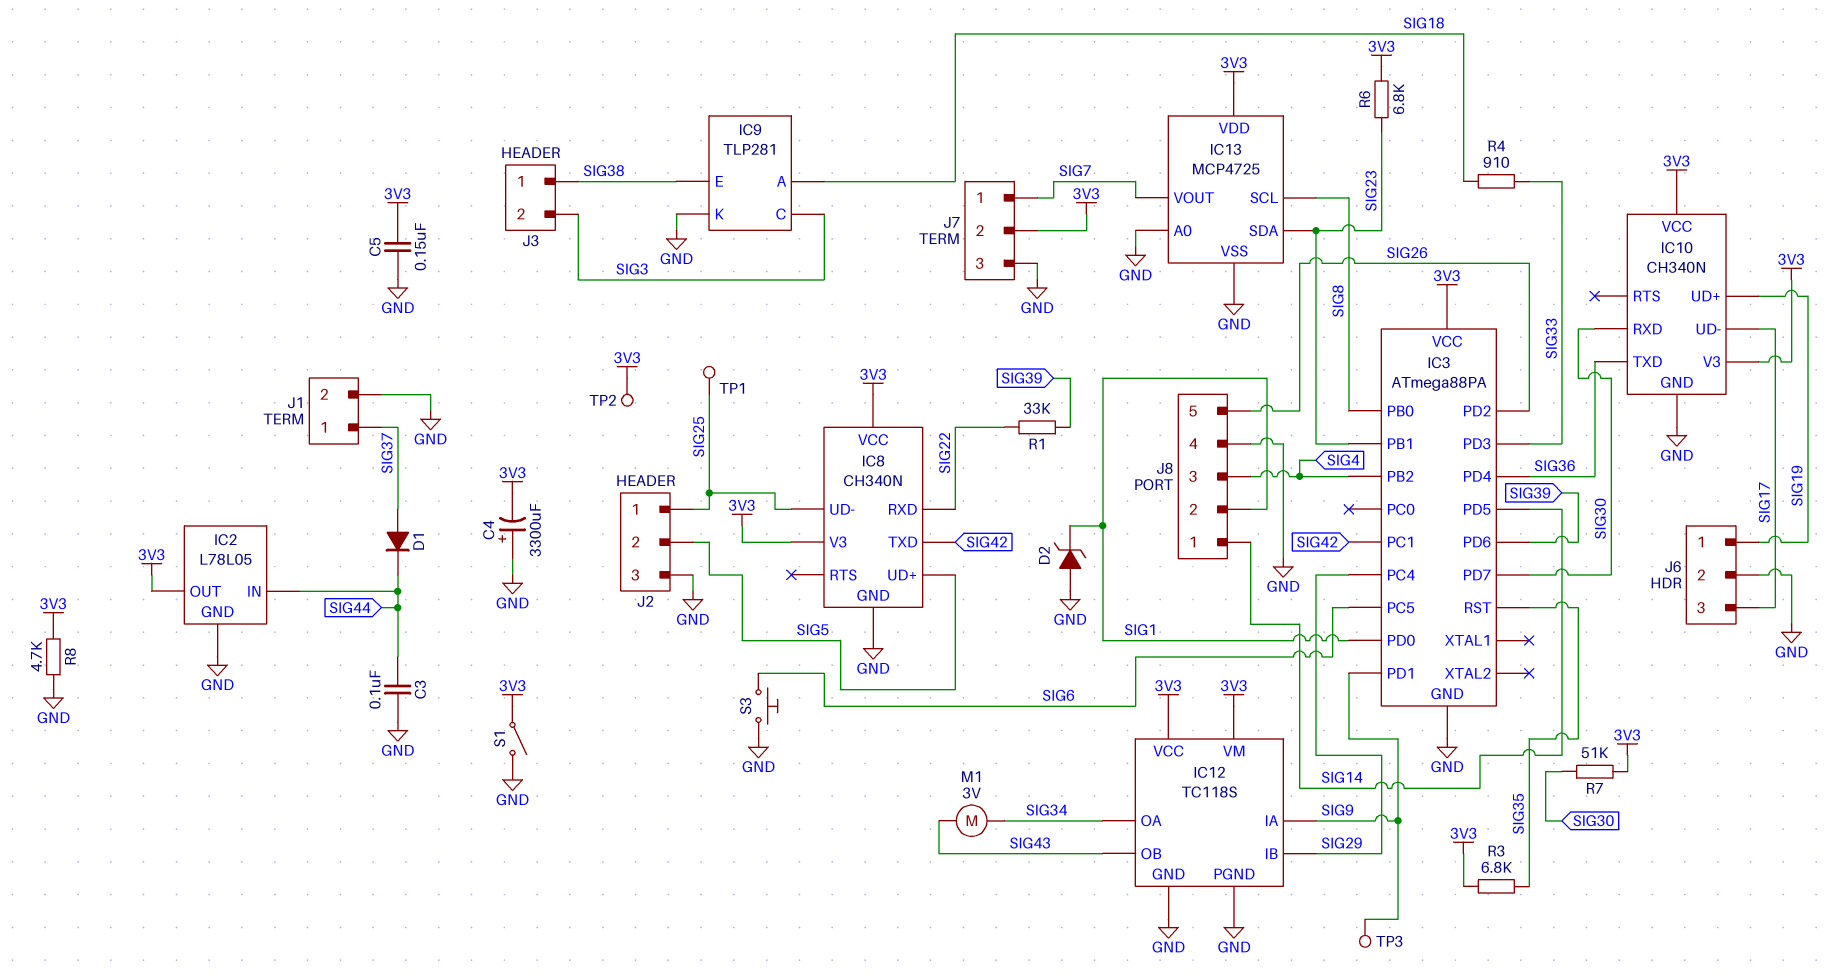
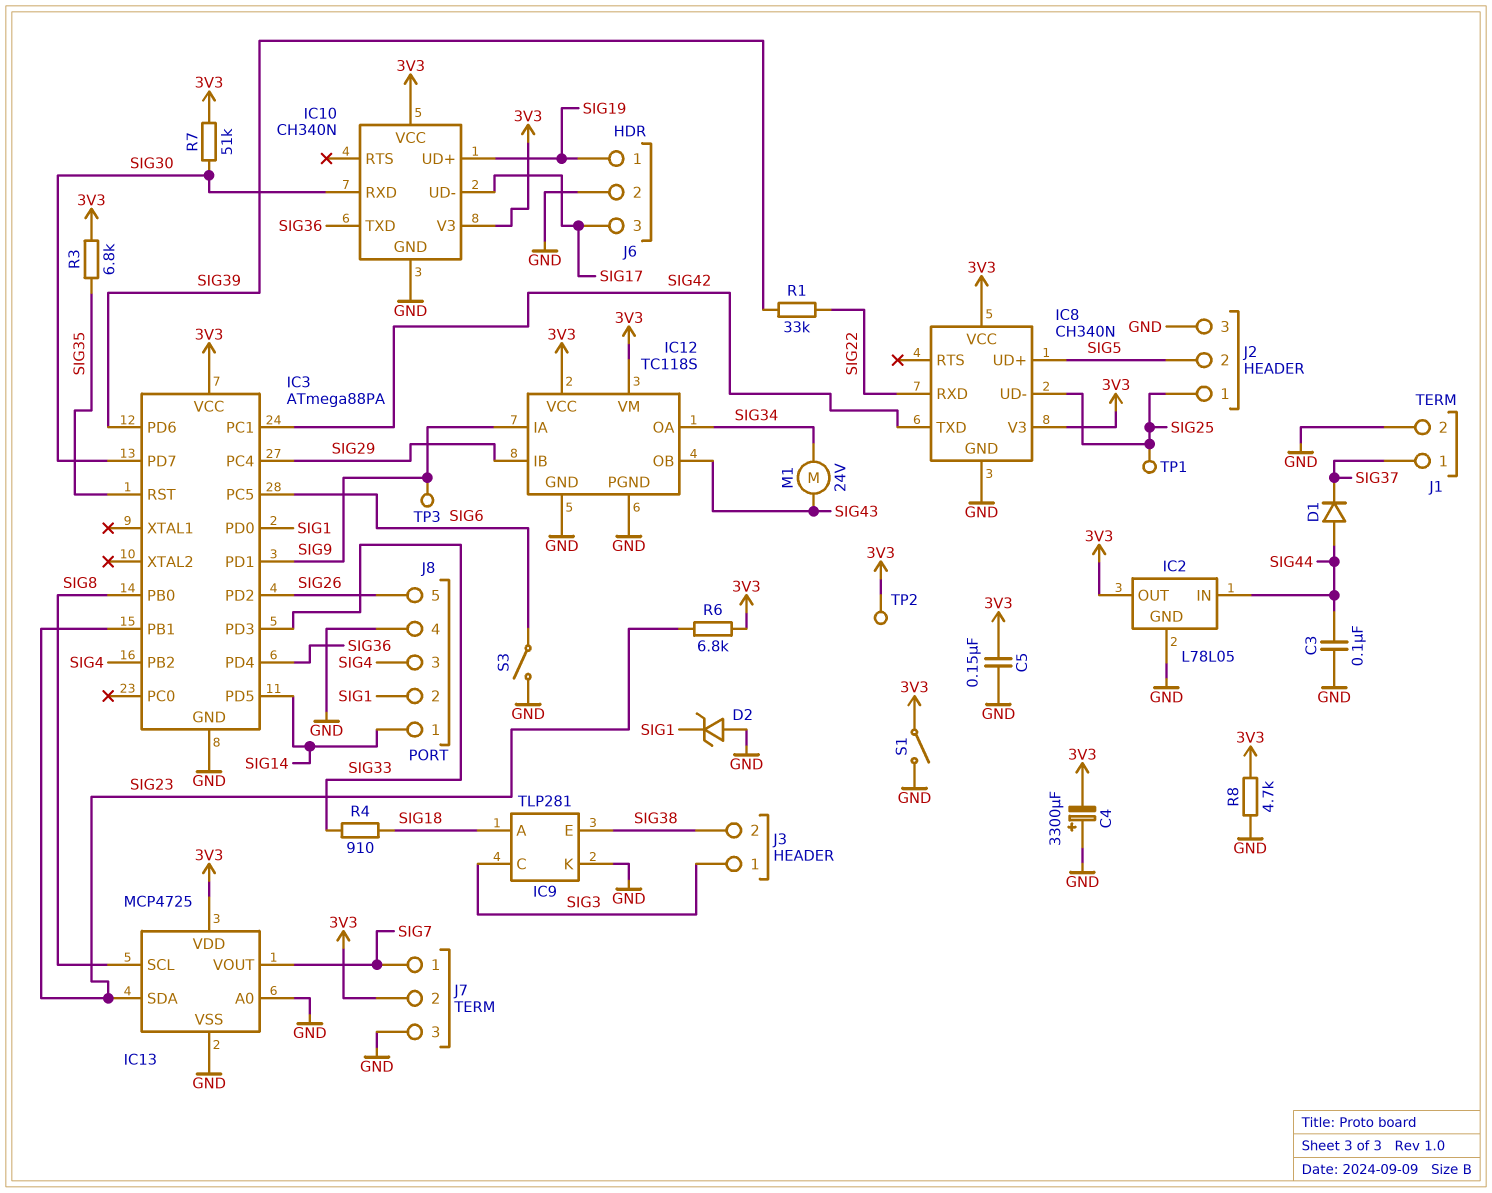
D1: diode (A SIG37, K SIG44) -> diode (A SIG44, K SIG37)
J3 pin 1: SIG38 -> SIG3
J3 pin 2: SIG3 -> SIG38
M1: motor 3V (SIG34, SIG43) -> motor 24V (SIG34, SIG43)
S3: button (GND, SIG6) -> switch (GND, SIG6)

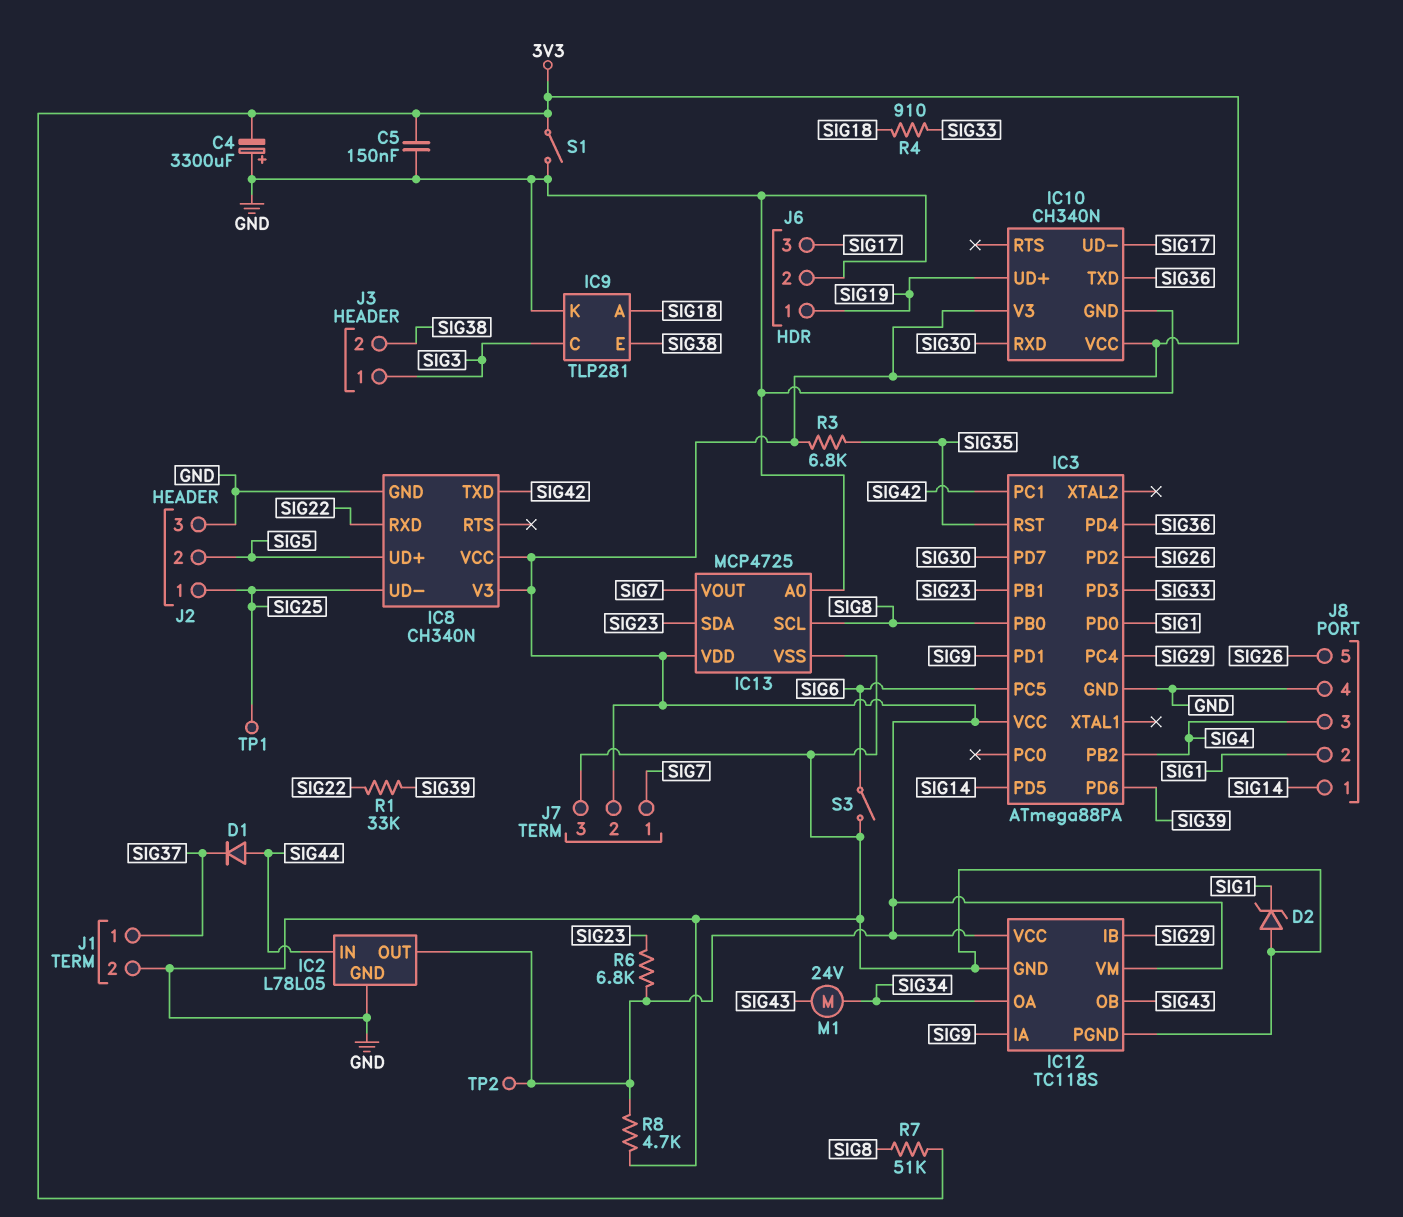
C3: 100nF (GND, SIG44) -> none
R7: 51k (3V3, SIG30) -> 51k (3V3, SIG8)
TP3: test point (SIG9) -> none

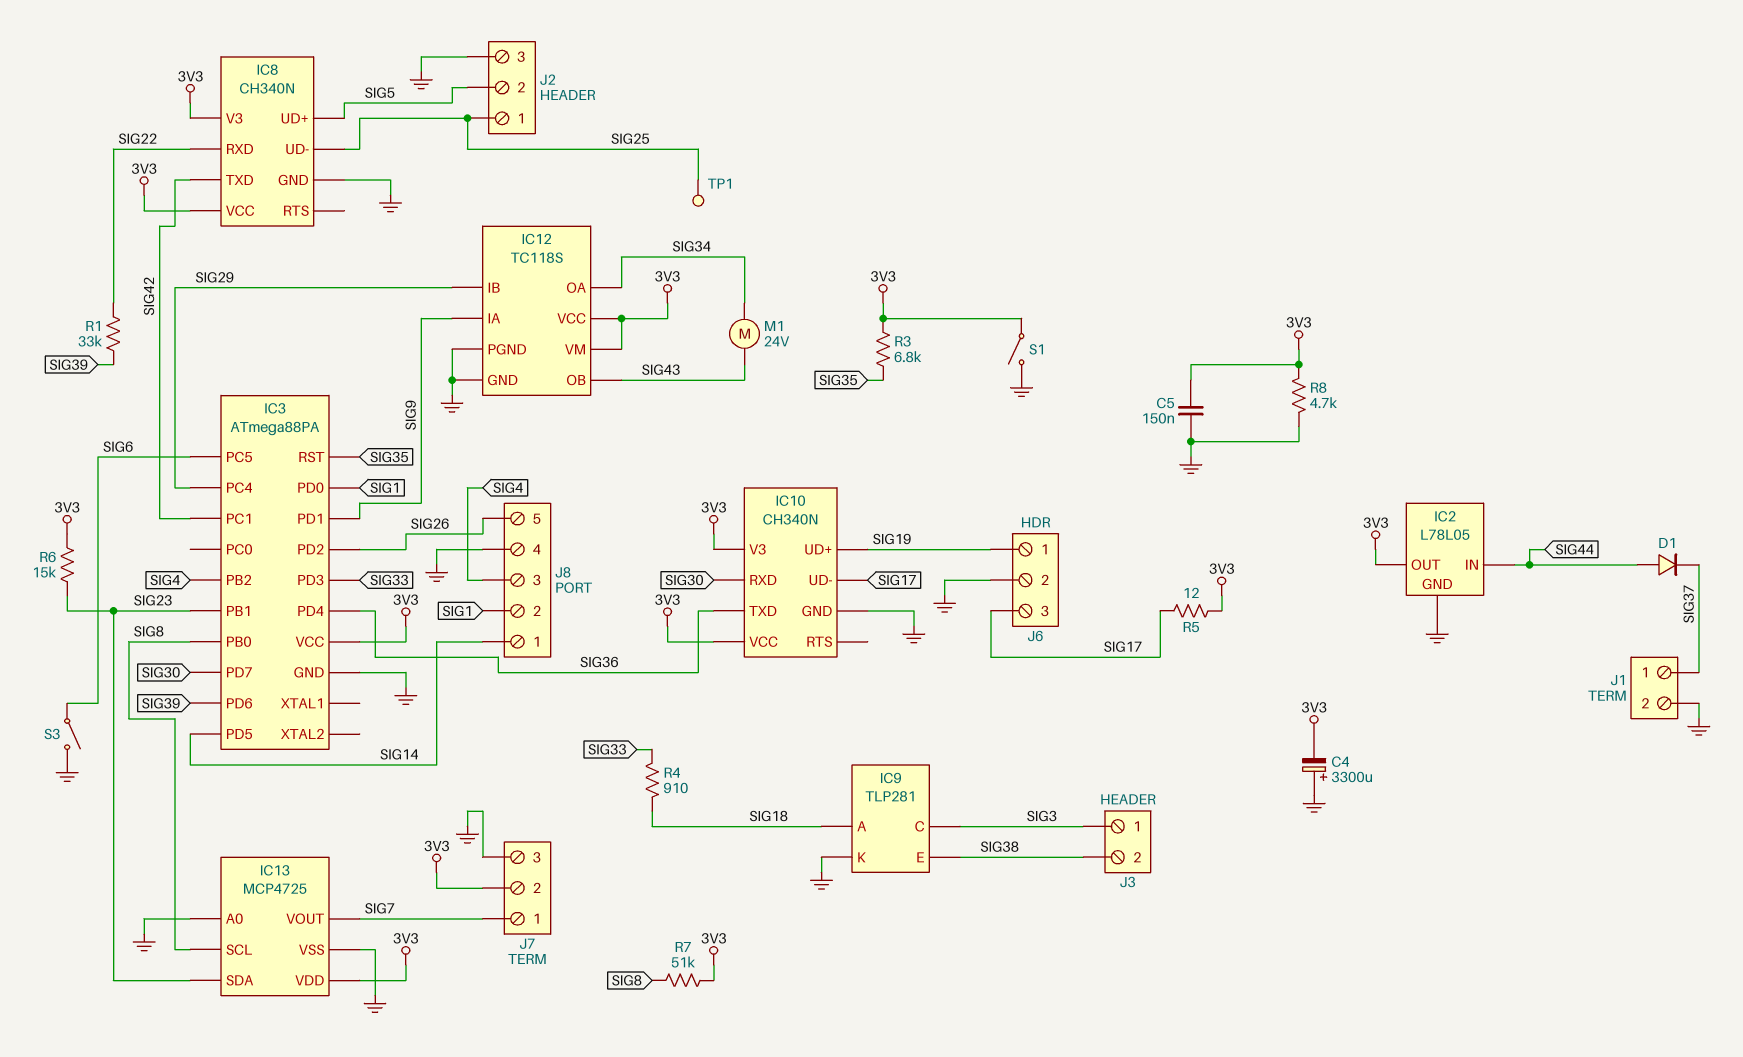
D2: zener (A GND, K SIG1) -> none
R5: none -> 12 (3V3, SIG17)
R6: 6.8k (3V3, SIG23) -> 15k (3V3, SIG23)
TP2: test point (3V3) -> none

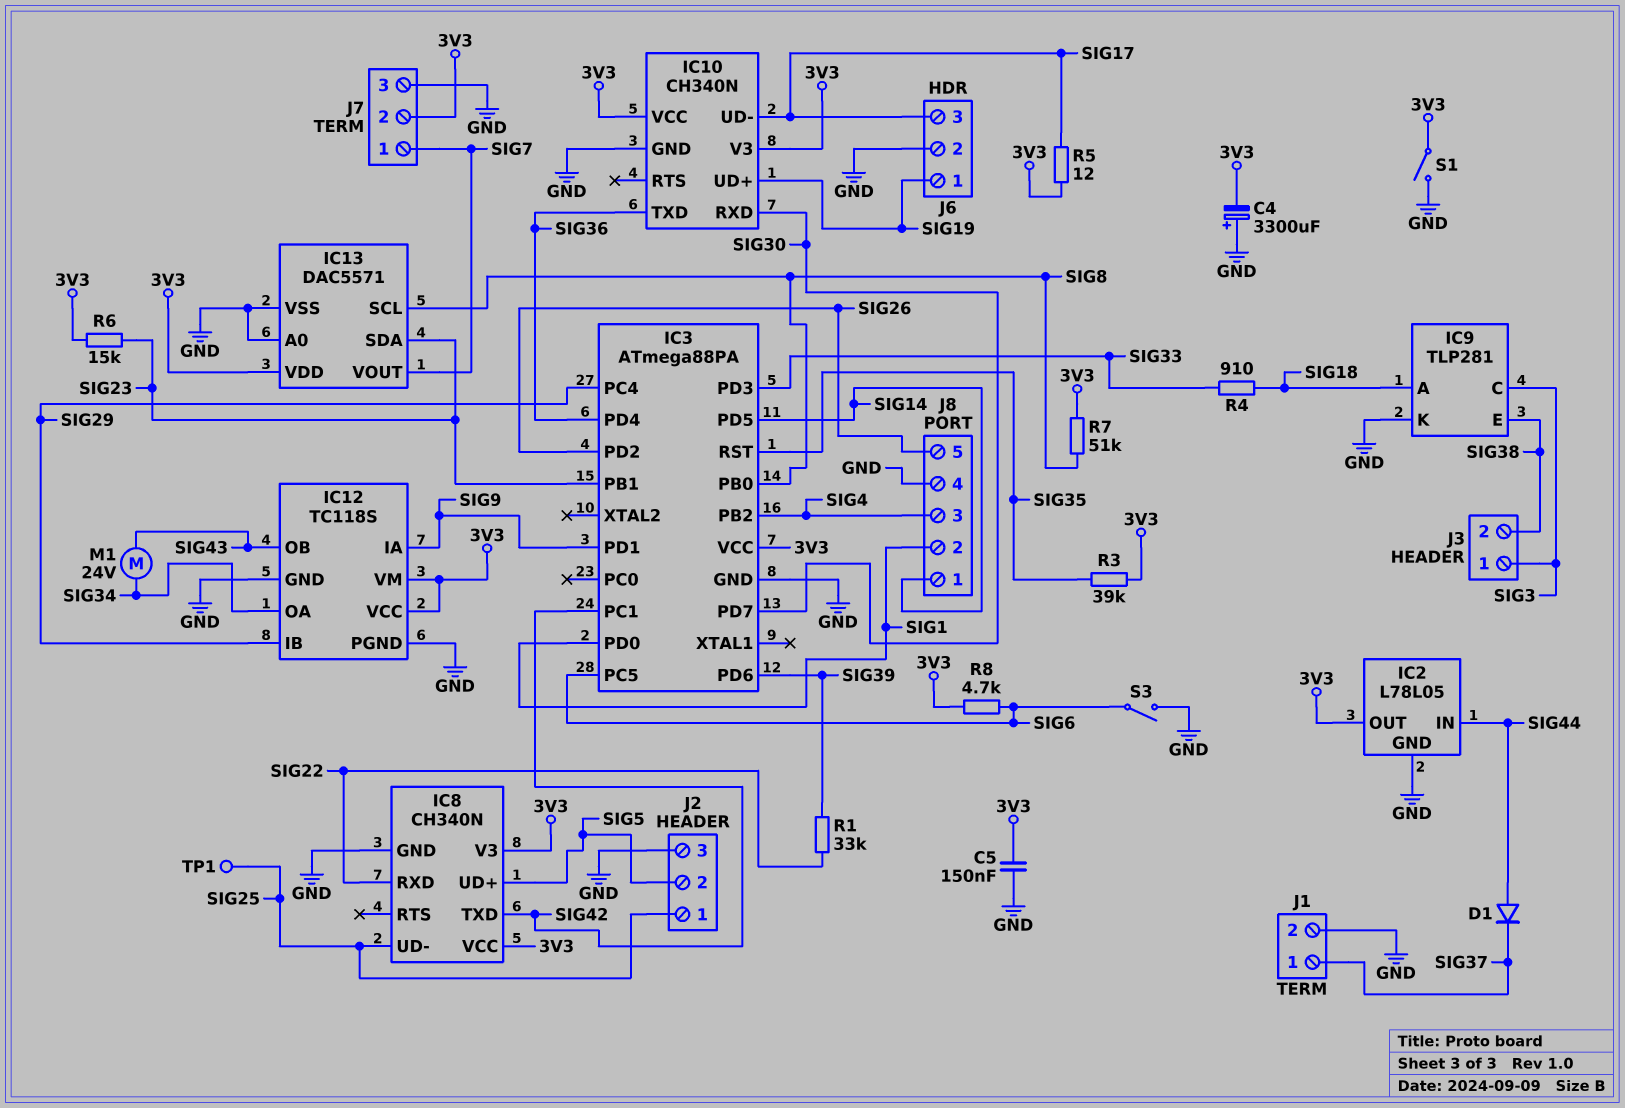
IC13: MCP4725 -> DAC5571
R3: 6.8k (3V3, SIG35) -> 39k (3V3, SIG35)
R8: 4.7k (3V3, GND) -> 4.7k (3V3, SIG6)

